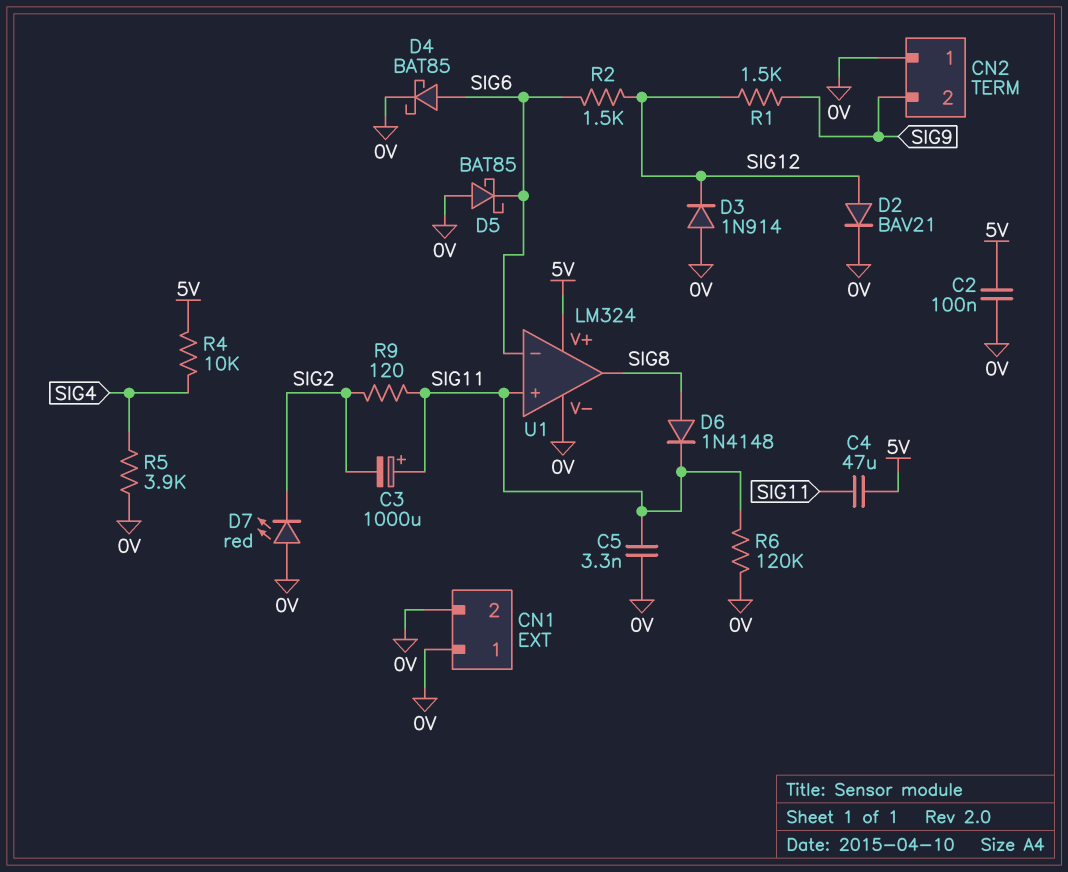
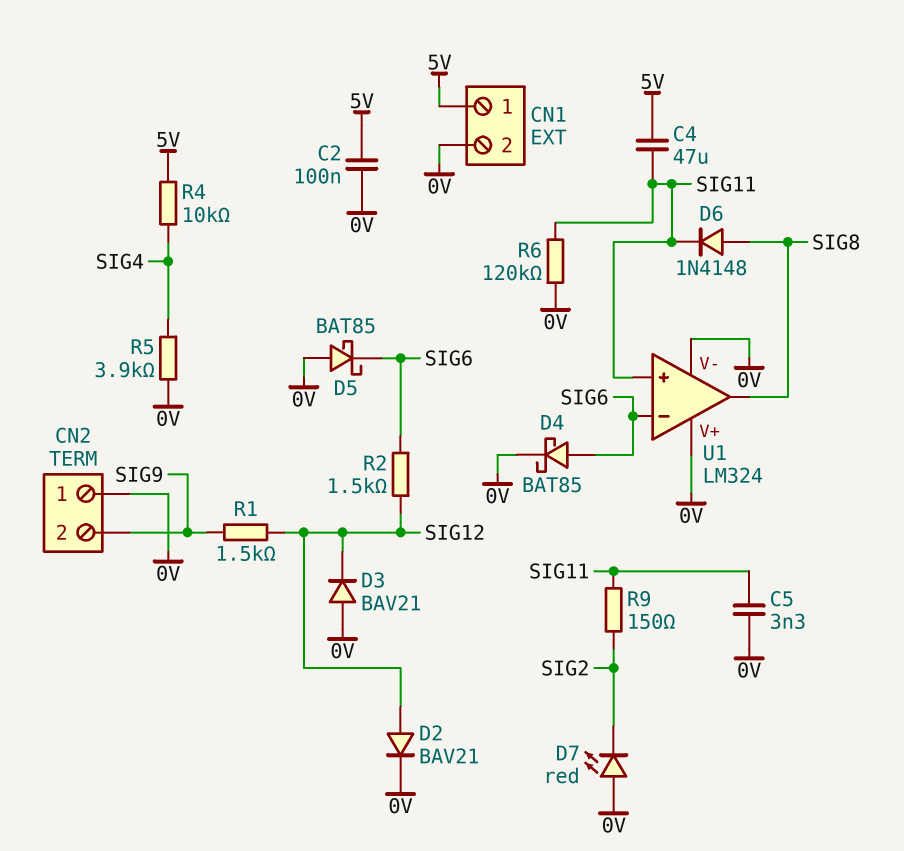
C3: 1000uF (plus SIG11, minus SIG2) -> none
CN1 pin 1: 0V -> 5V
D3: diode 1N914 (A 0V, K SIG12) -> diode BAV21 (A 0V, K SIG12)
R9: 120 (SIG2, SIG11) -> 150 (SIG2, SIG11)
U1 pin V+: 5V -> 0V

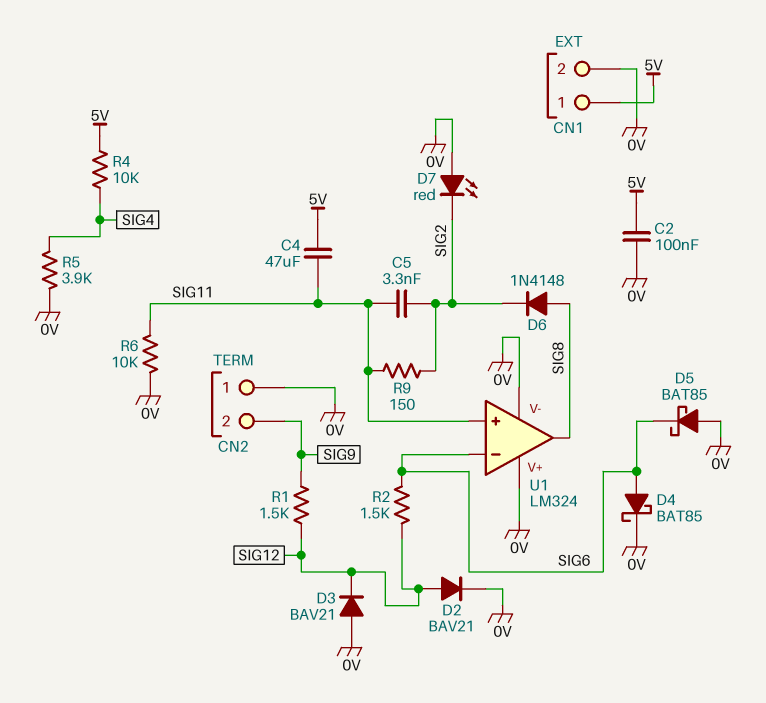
C5: 3.3nF (0V, SIG11) -> 3.3nF (SIG2, SIG11)
D6: diode 1N4148 (A SIG8, K SIG11) -> diode 1N4148 (A SIG8, K SIG2)
R6: 120k (0V, SIG11) -> 10k (0V, SIG11)

